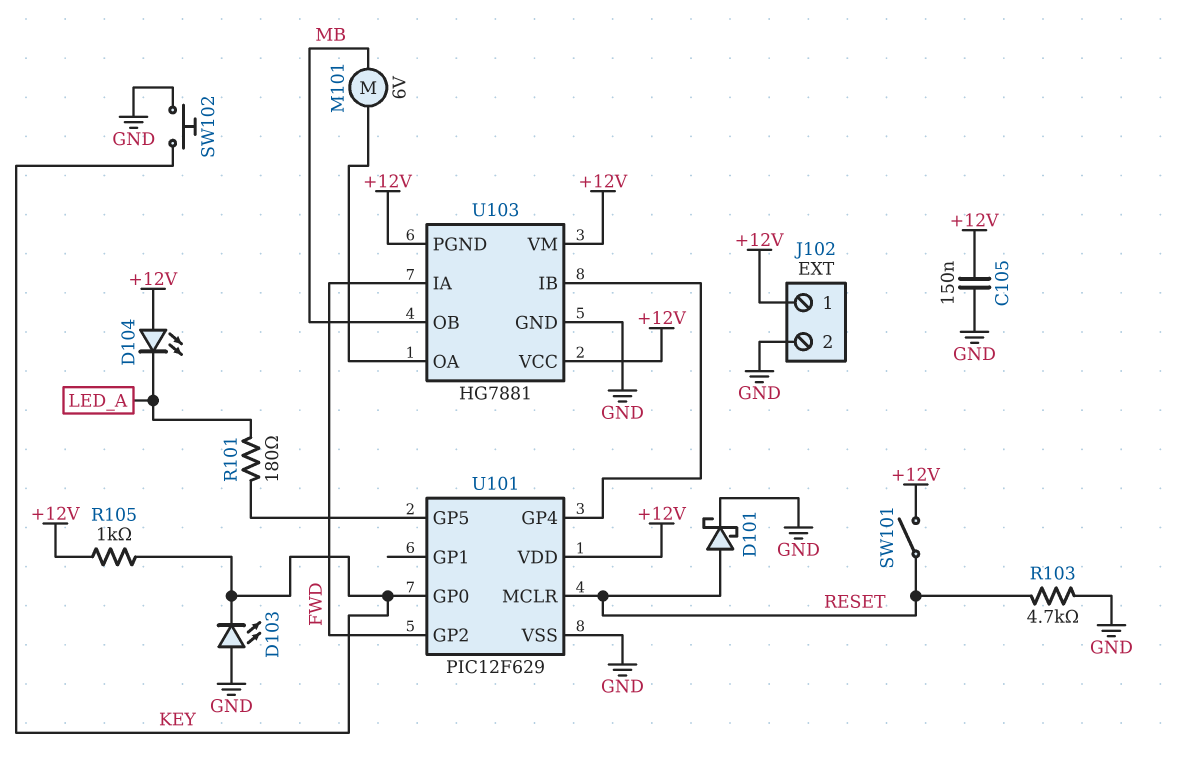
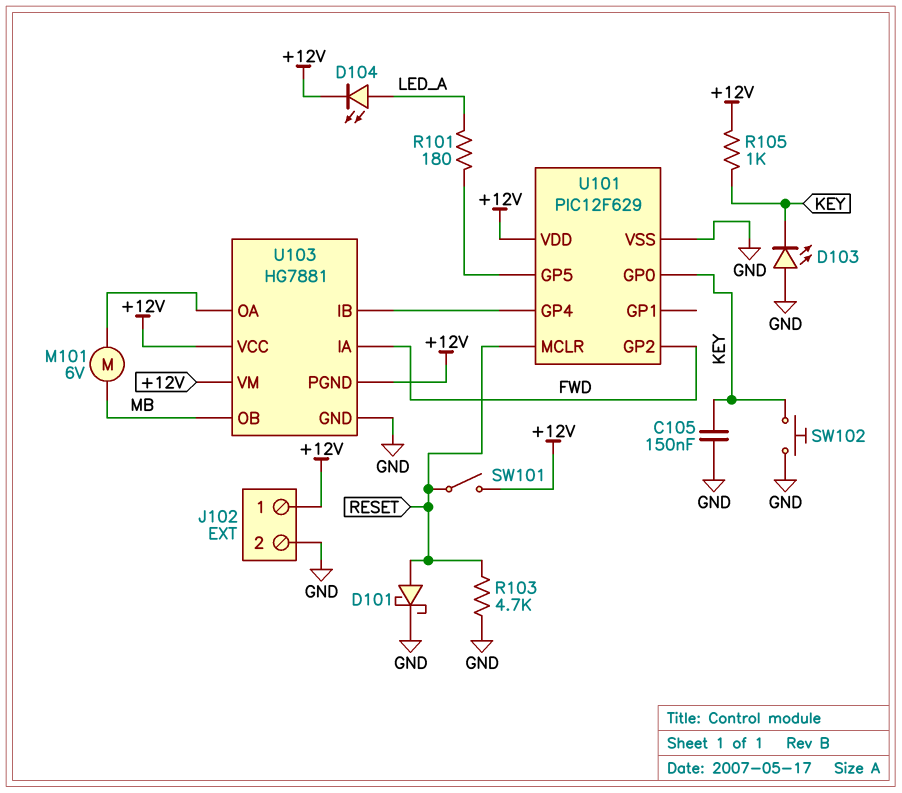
C105: 150nF (+12V, GND) -> 150nF (GND, KEY)
D104: LED (A +12V, K LED_A) -> LED (A LED_A, K +12V)

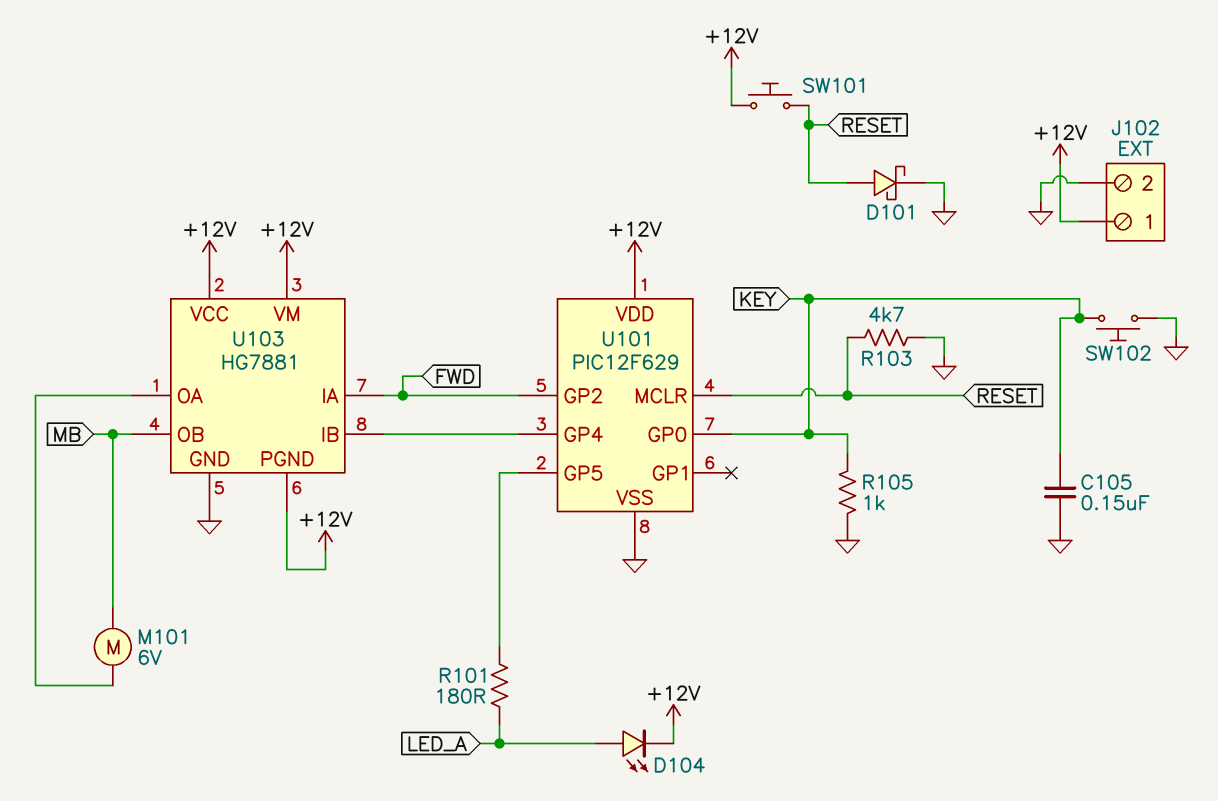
D103: LED (A GND, K KEY) -> none
R105: 1k (+12V, KEY) -> 1k (GND, KEY)
SW101: switch (+12V, RESET) -> button (+12V, RESET)

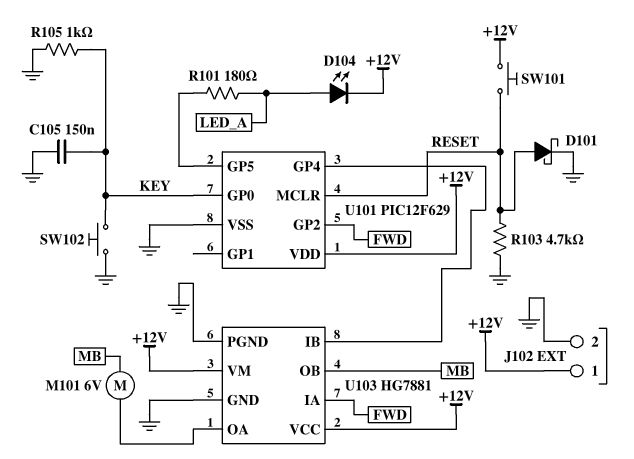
U103 pin PGND: +12V -> GND

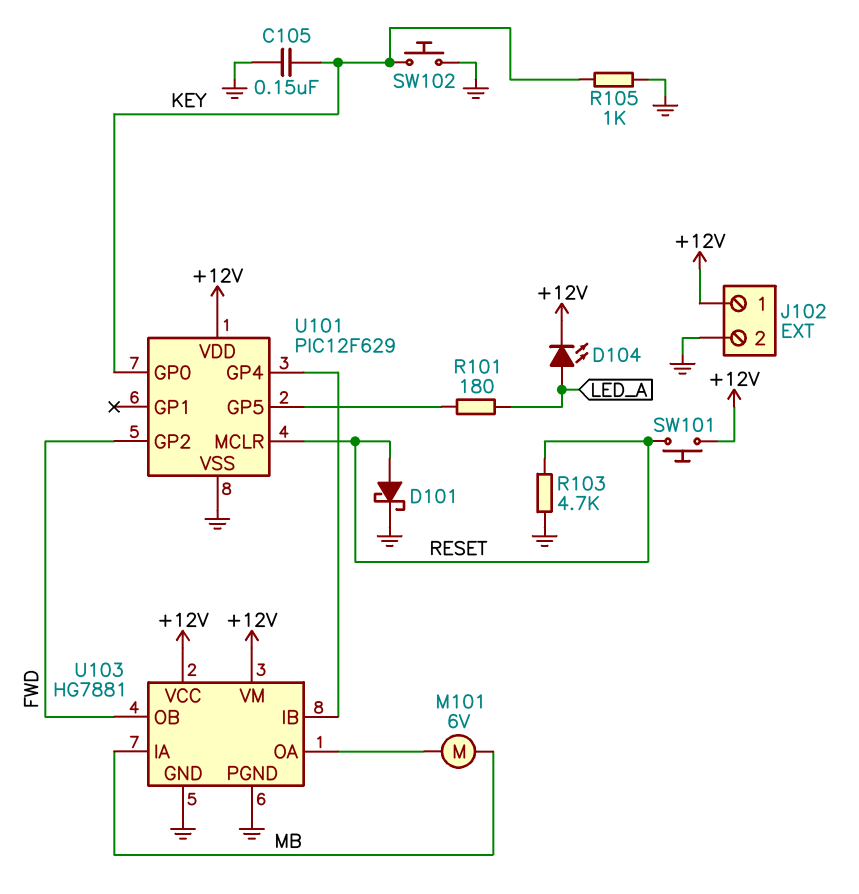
U103 pin IA: FWD -> MB
U103 pin OB: MB -> FWD

